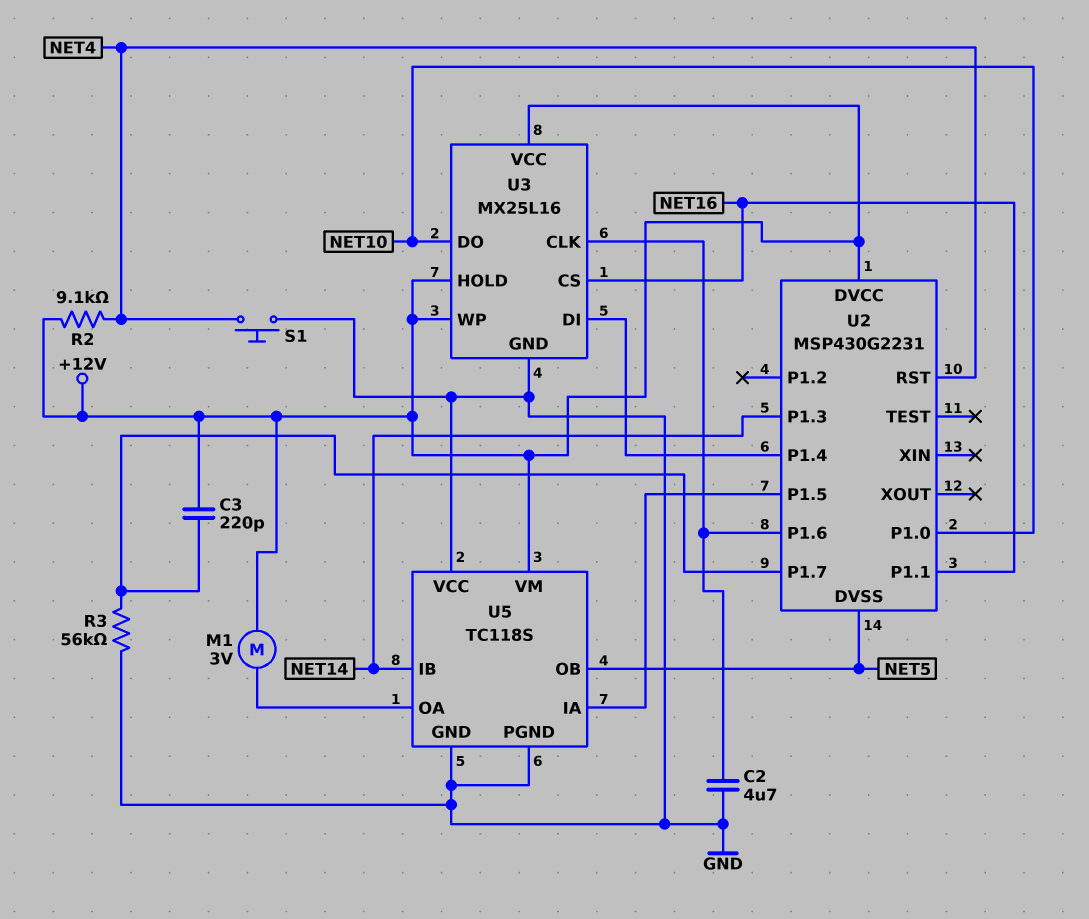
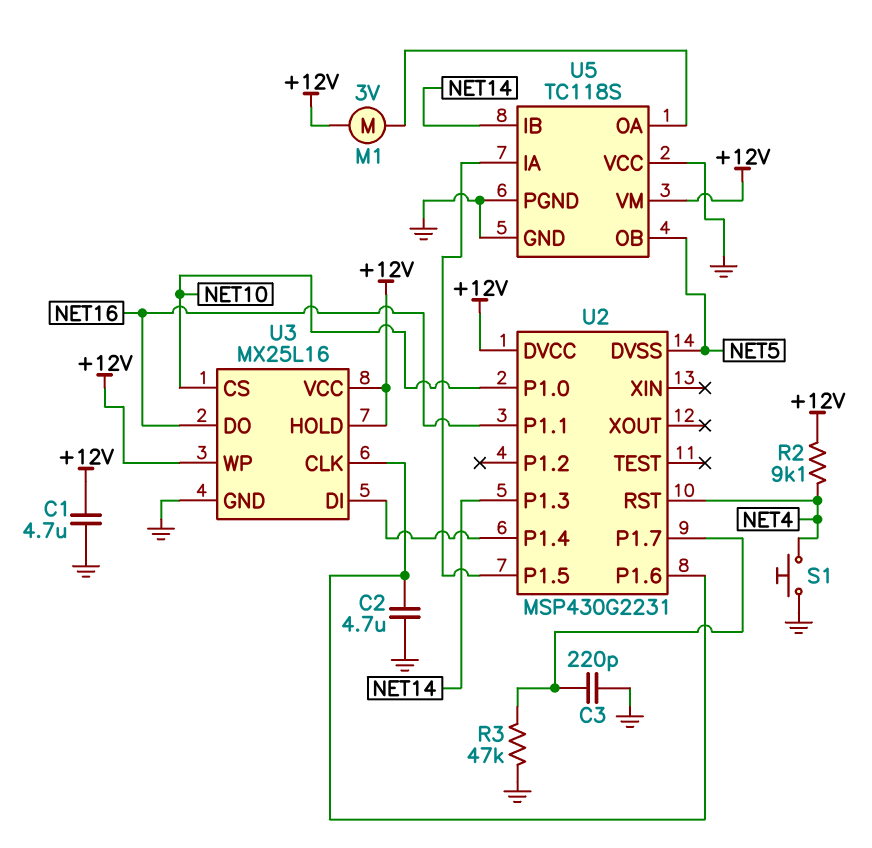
C1: none -> 4.7uF (+12V, GND)
C3: 220pF (+12V, U2/P1.7) -> 220pF (GND, U2/P1.7)
R3: 56k (GND, U2/P1.7) -> 47k (GND, U2/P1.7)
U3 pin CS: NET16 -> NET10
U3 pin DO: NET10 -> NET16

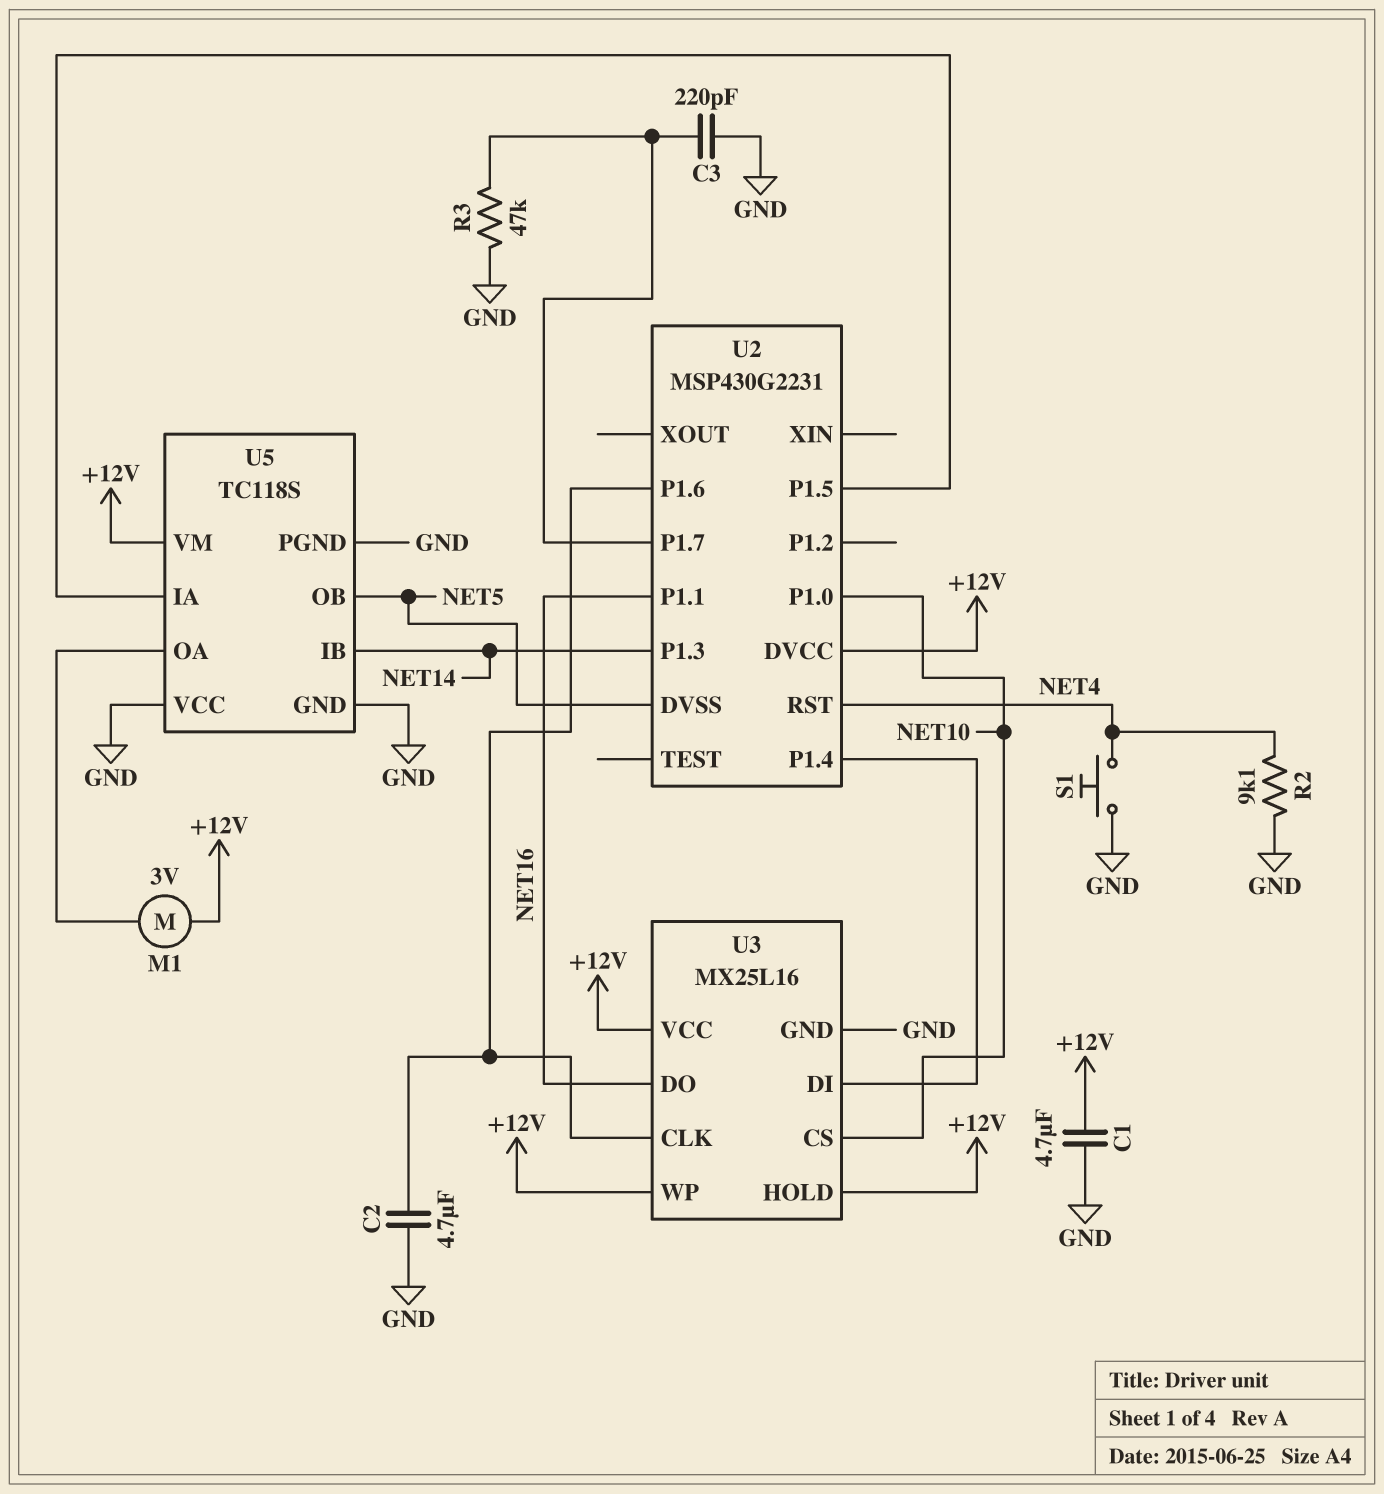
R2: 9.1k (+12V, NET4) -> 9.1k (GND, NET4)

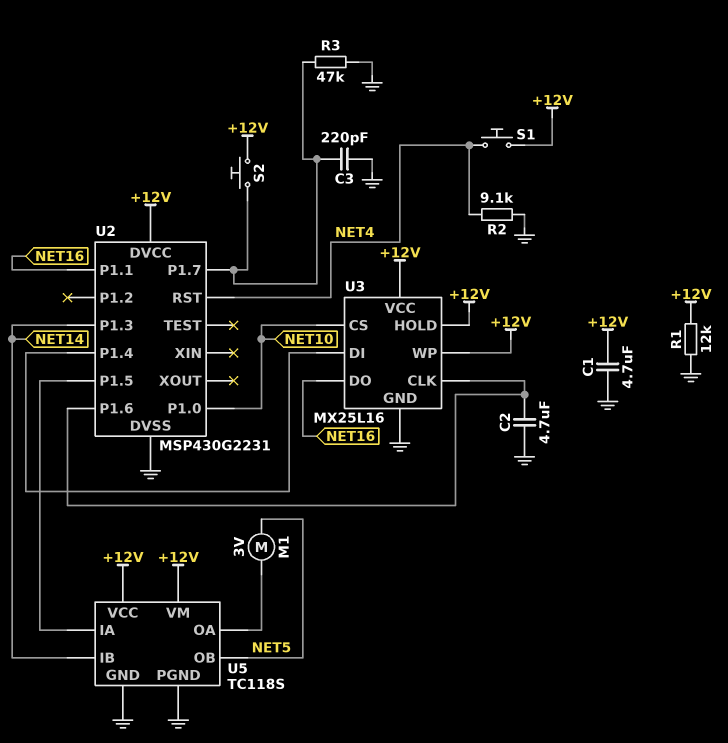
M1: motor 3V (+12V, U5/OA) -> motor 3V (NET5, U5/OA)
R1: none -> 12k (+12V, GND)
S1: button (GND, NET4) -> button (+12V, NET4)
S2: none -> button (+12V, U2/P1.7)
U2 pin DVSS: NET5 -> GND
U5 pin VCC: GND -> +12V

